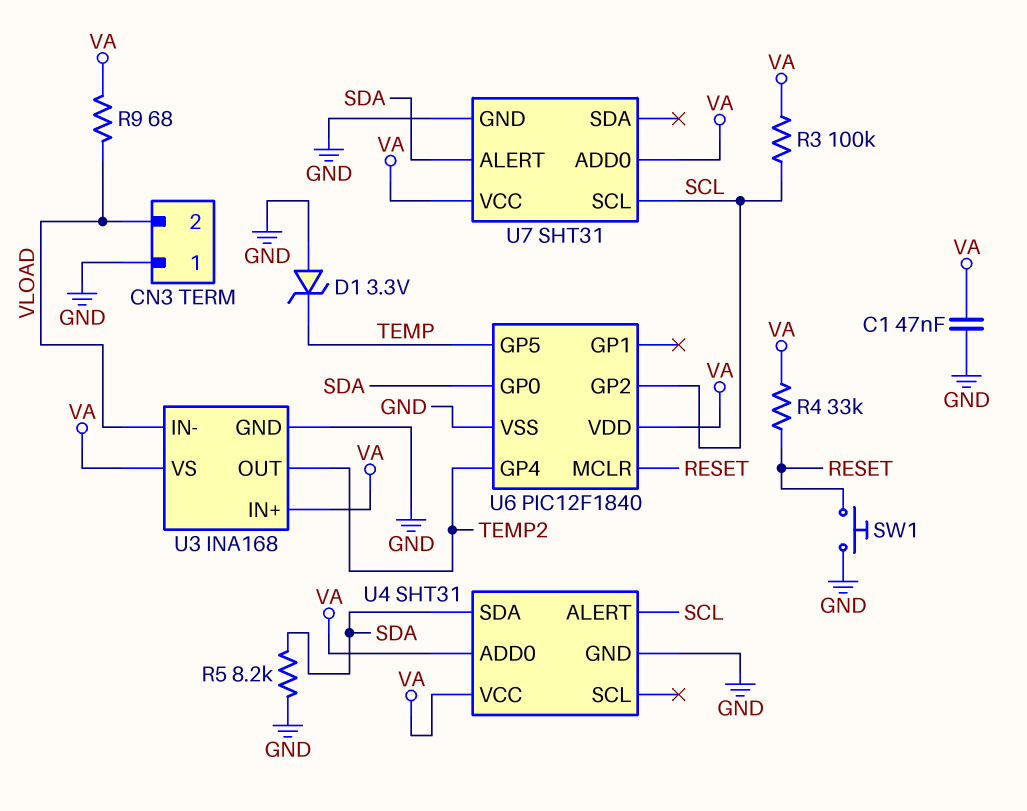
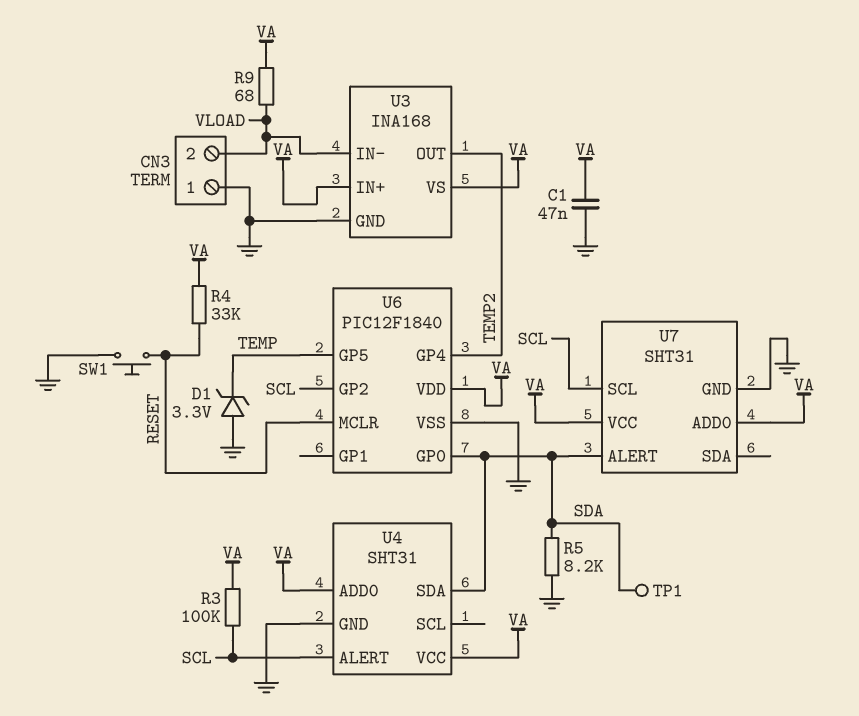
TP1: none -> test point (SDA)

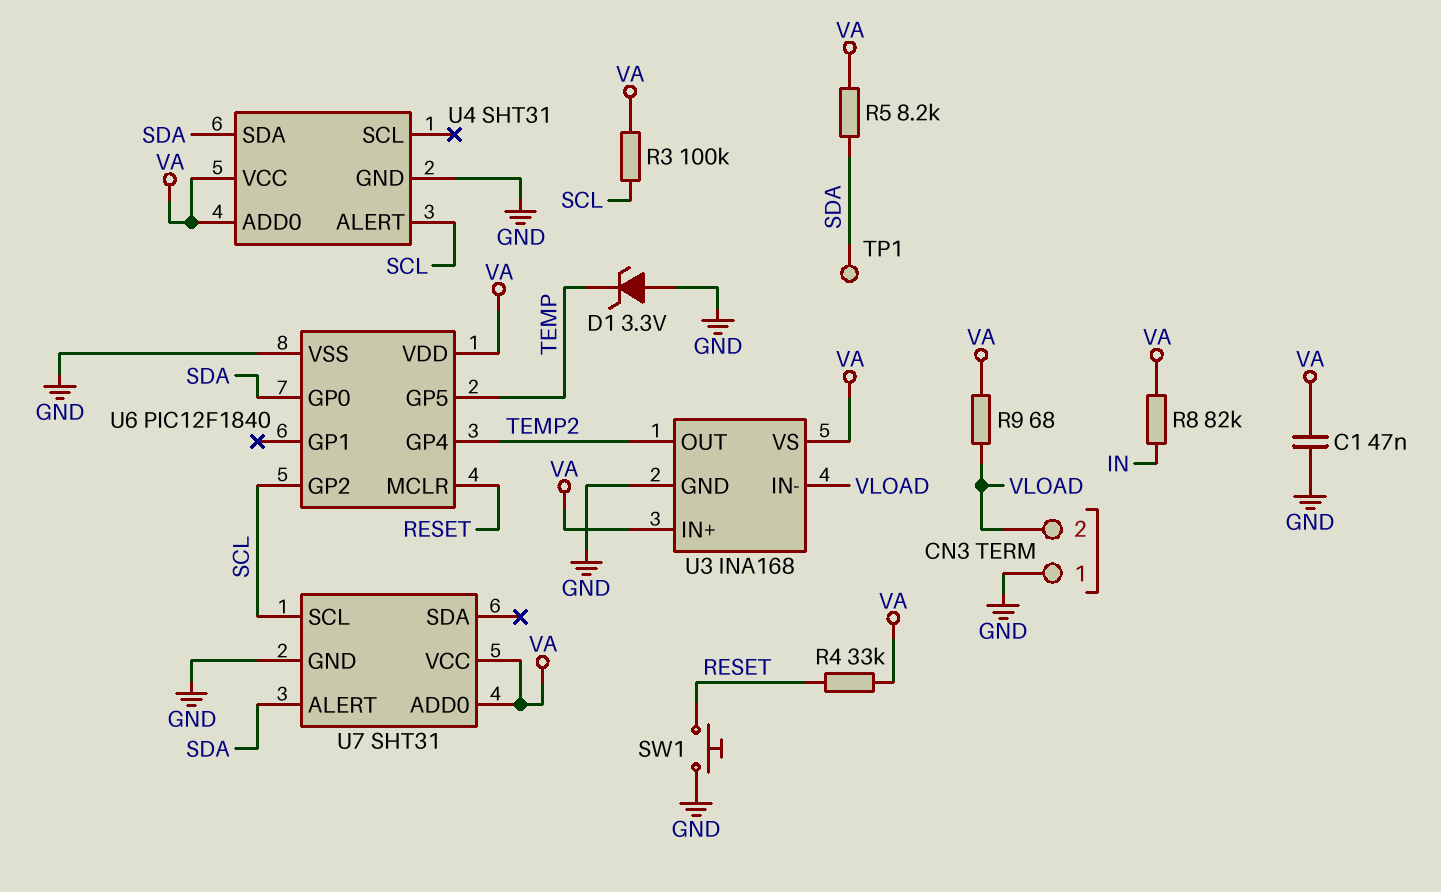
R5: 8.2k (GND, SDA) -> 8.2k (SDA, VA)
R8: none -> 82k (IN, VA)

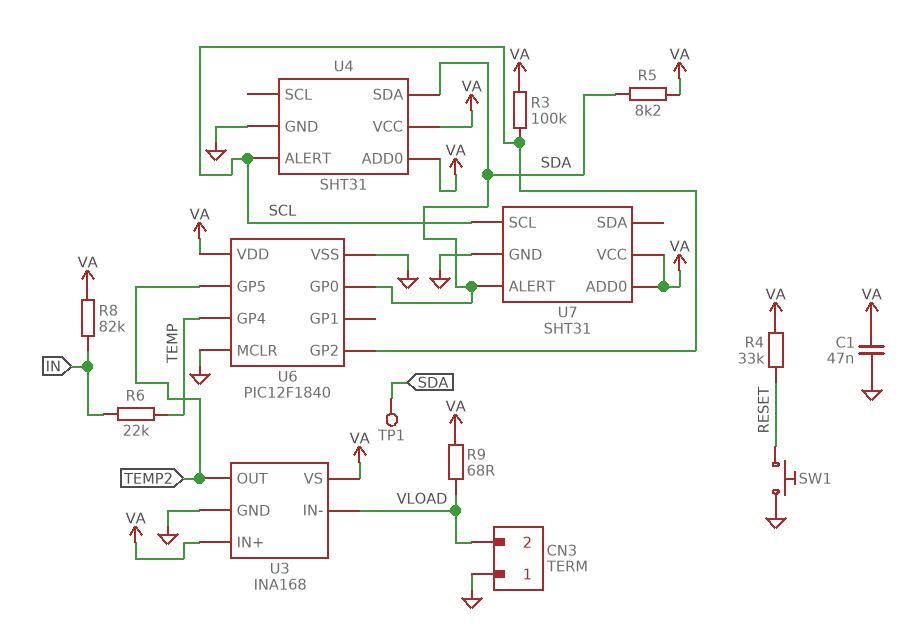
D1: zener 3.3V (A GND, K TEMP) -> none
R6: none -> 22k (IN, TEMP)
U6 pin GP4: TEMP2 -> TEMP
U6 pin GP5: TEMP -> TEMP2
U6 pin MCLR: RESET -> GND

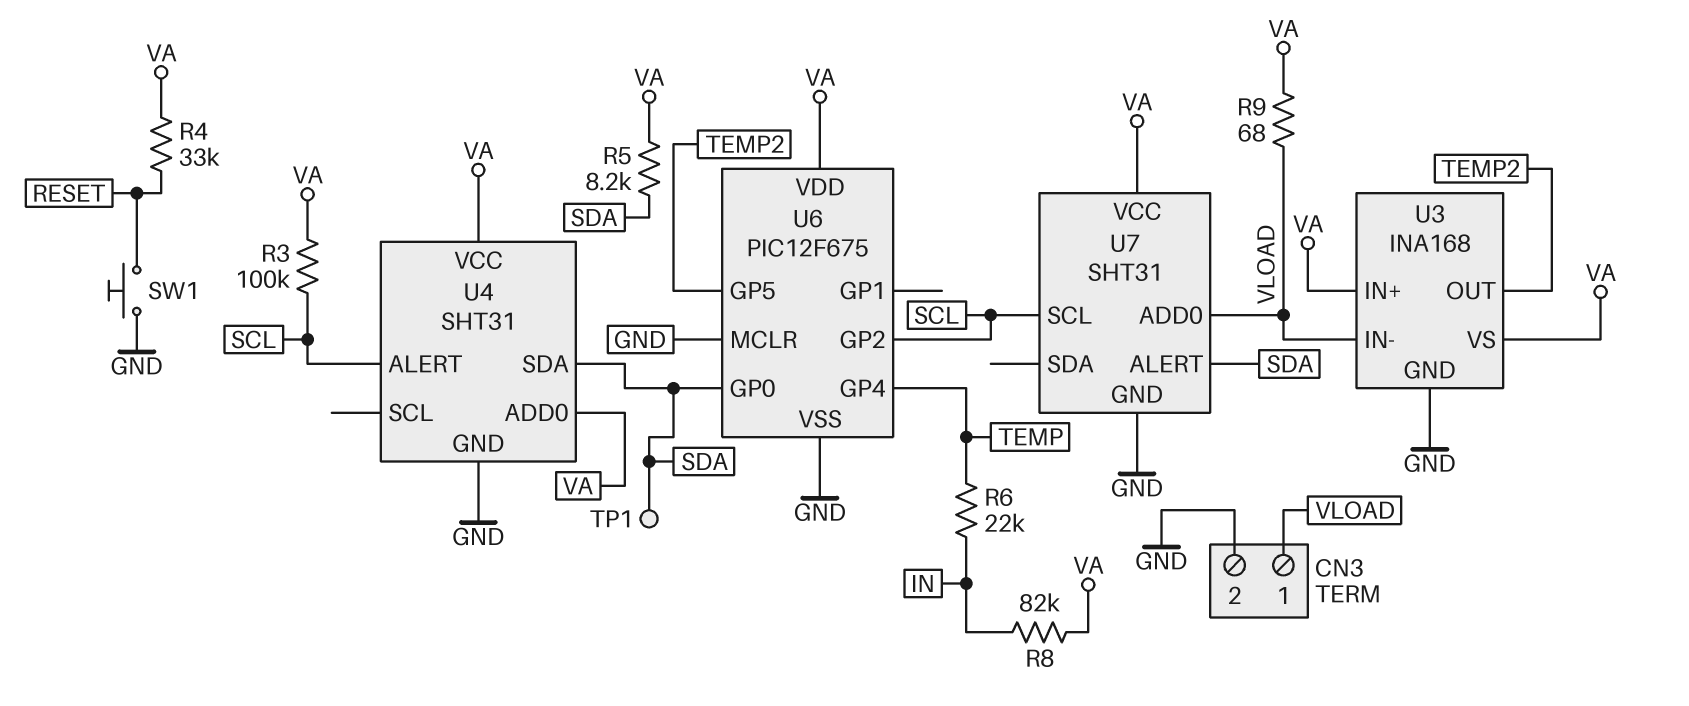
C1: 47nF (GND, VA) -> none
CN3 pin 1: GND -> VLOAD
CN3 pin 2: VLOAD -> GND
U6: PIC12F1840 -> PIC12F675
U7 pin ADD0: VA -> VLOAD

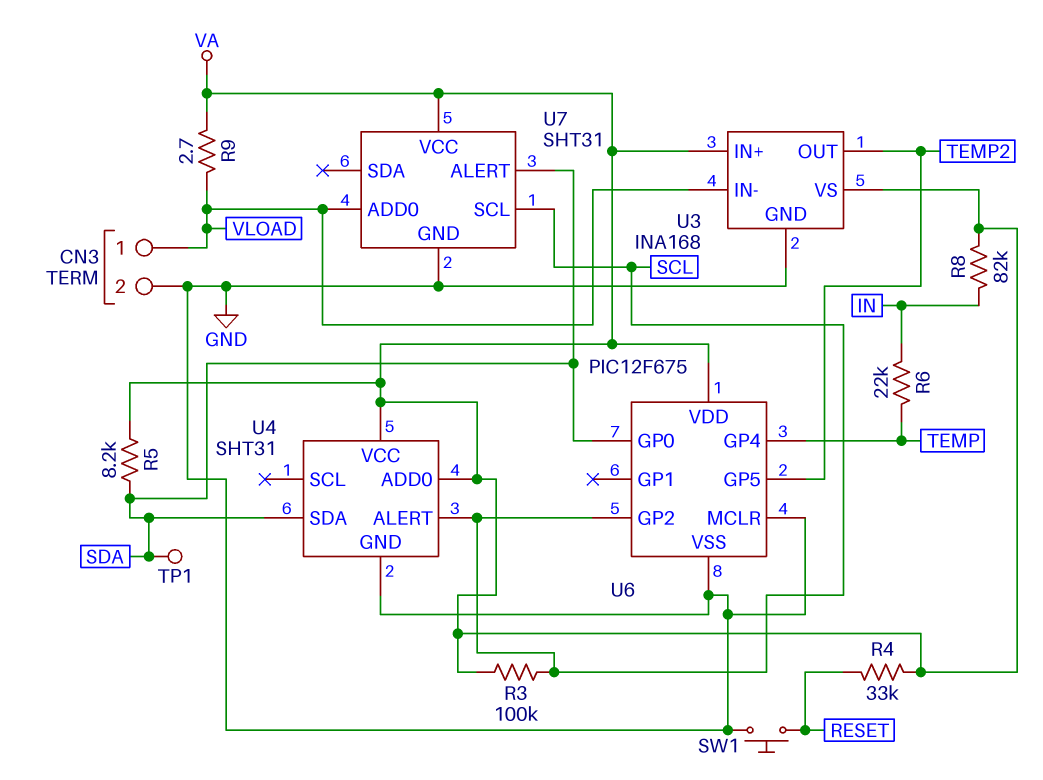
R9: 68 (VA, VLOAD) -> 2.7 (VA, VLOAD)

